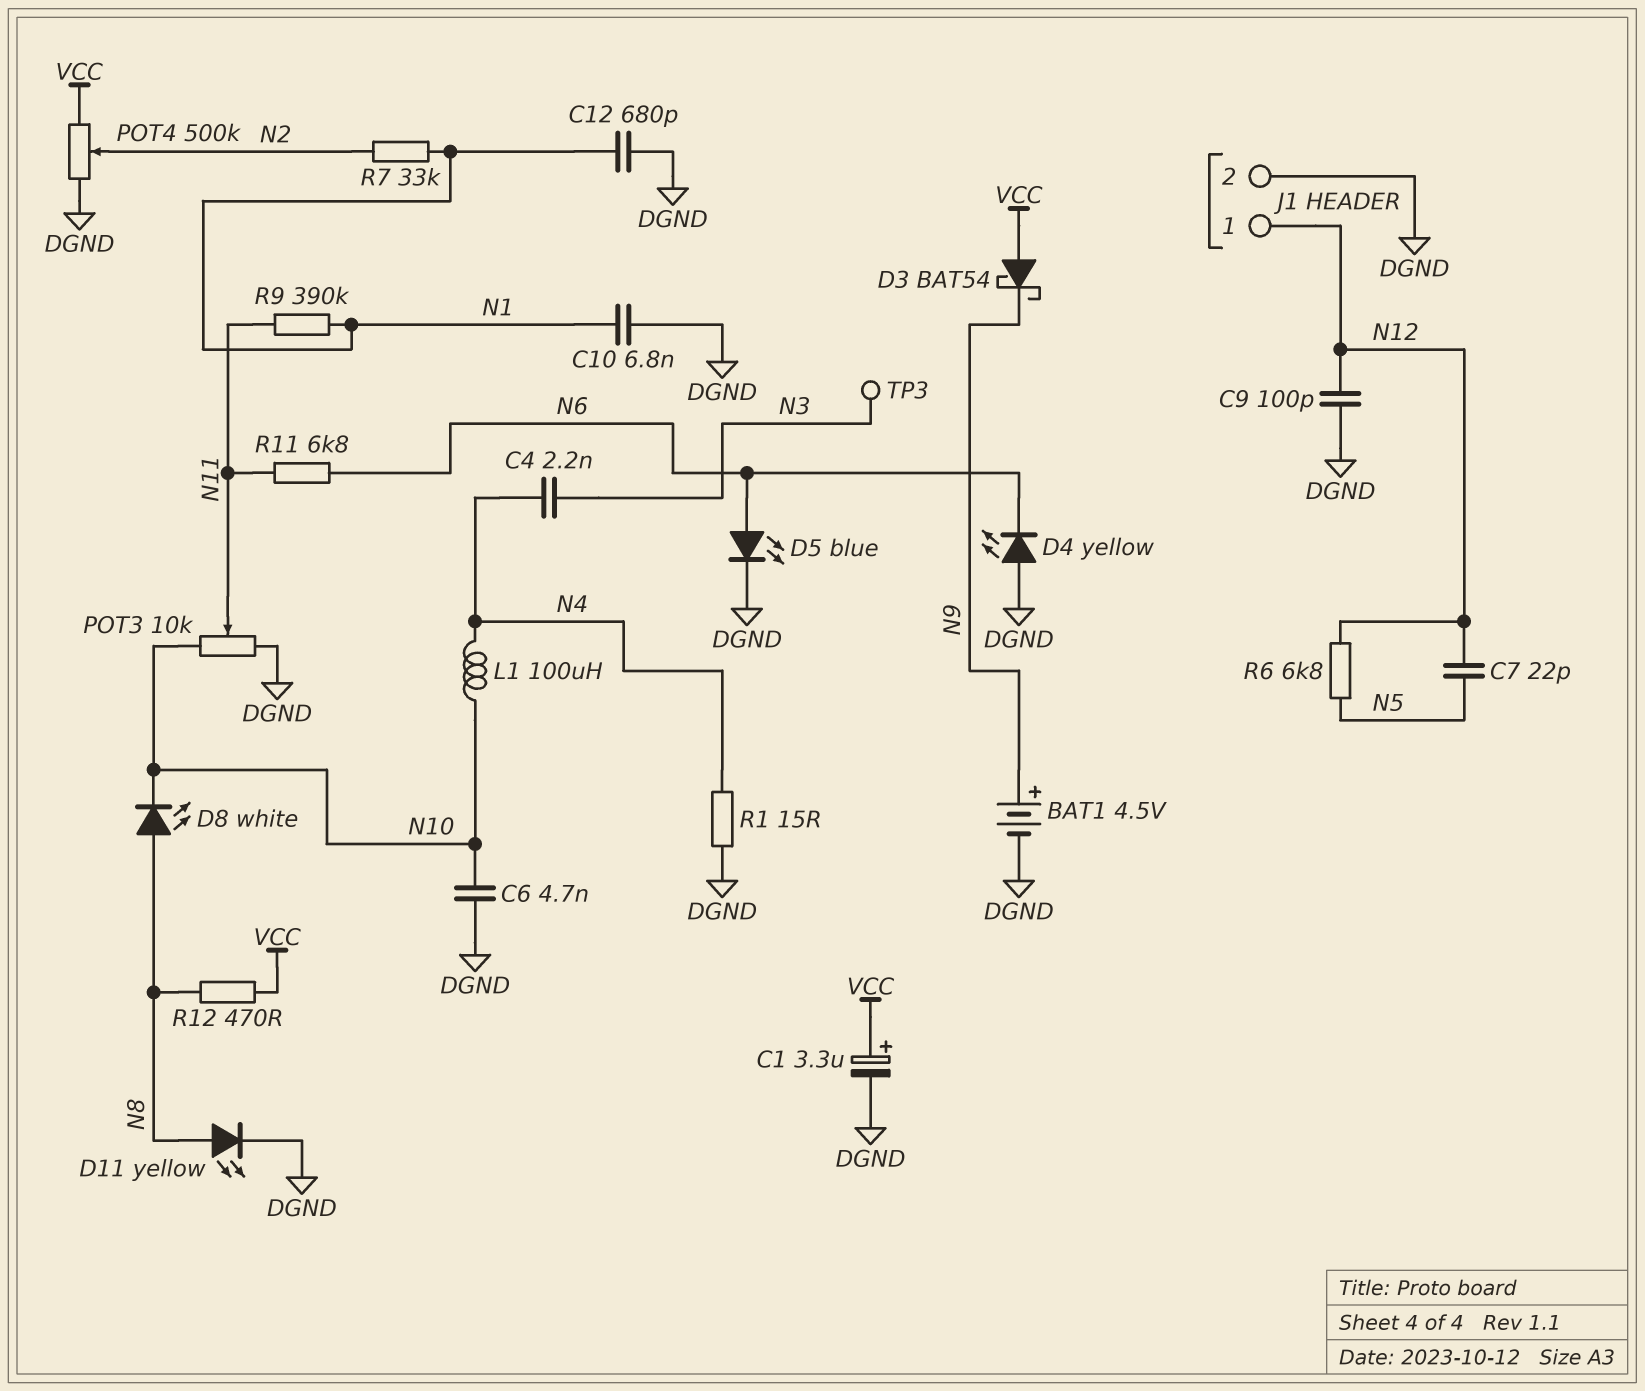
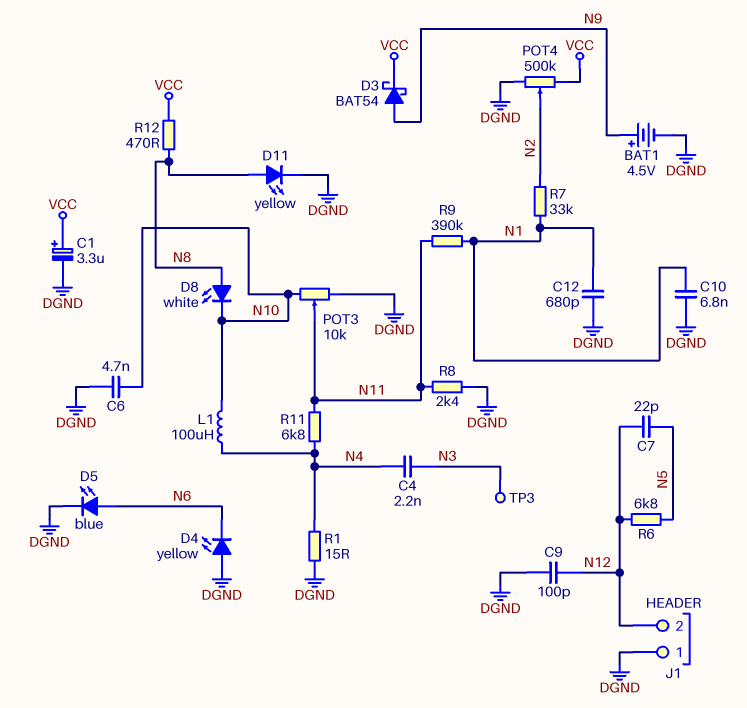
D3: schottky BAT54 (A VCC, K N9) -> schottky BAT54 (A N9, K VCC)
J1 pin 1: N12 -> DGND
J1 pin 2: DGND -> N12
R8: none -> 2.4k (DGND, N11)
R11: 6.8k (N6, N11) -> 6.8k (N4, N11)

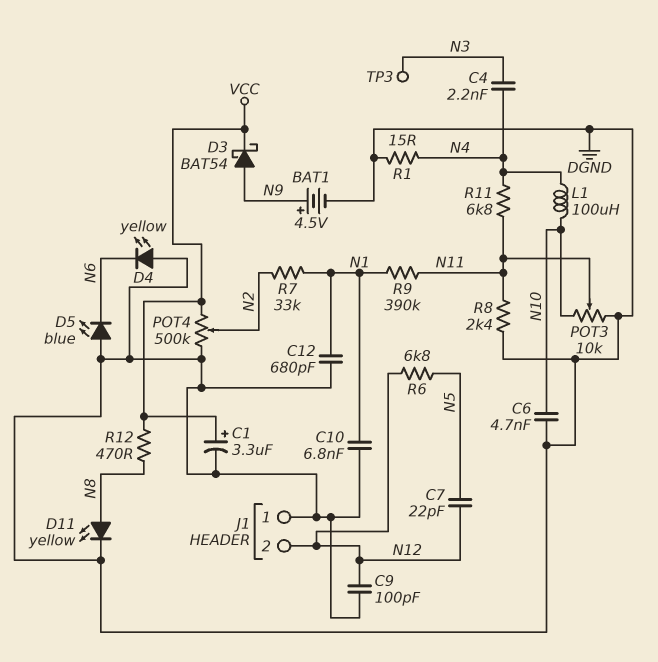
D5: LED blue (A N6, K DGND) -> LED blue (A DGND, K N6)
D8: LED white (A N8, K N10) -> none

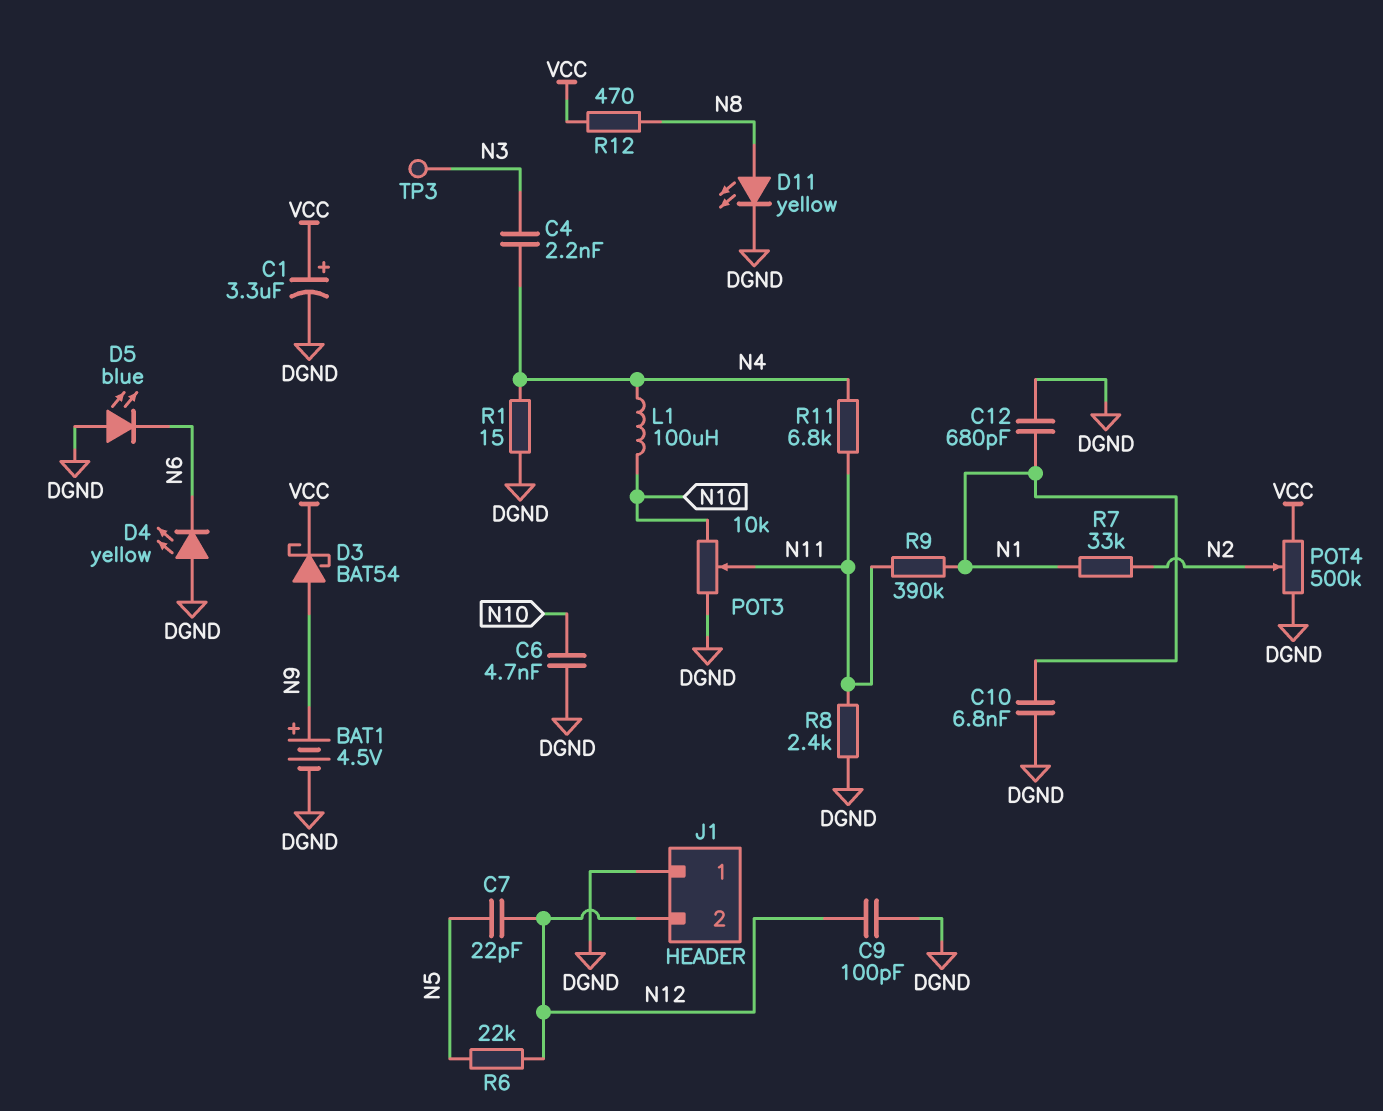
R6: 6.8k (N5, N12) -> 22k (N5, N12)

